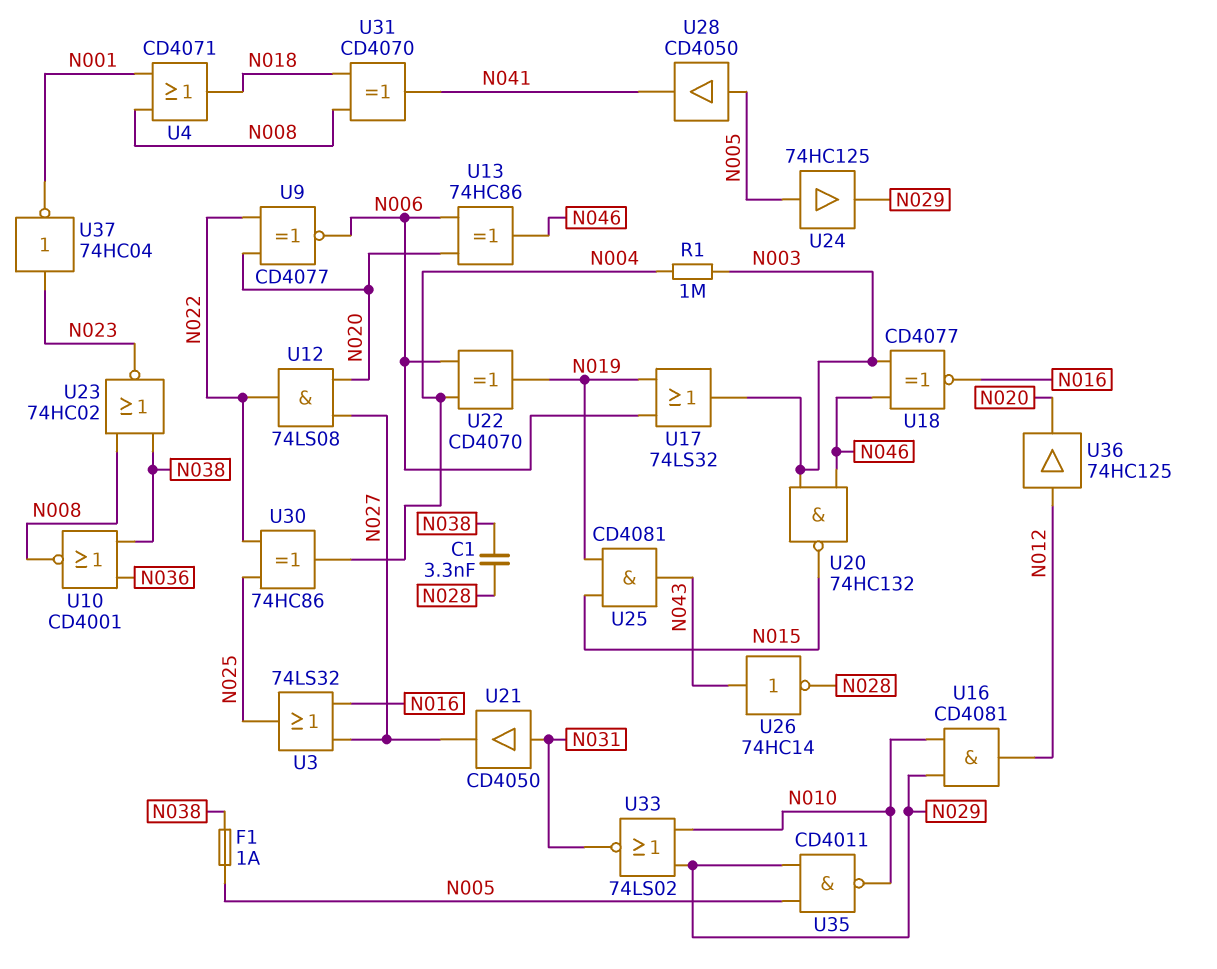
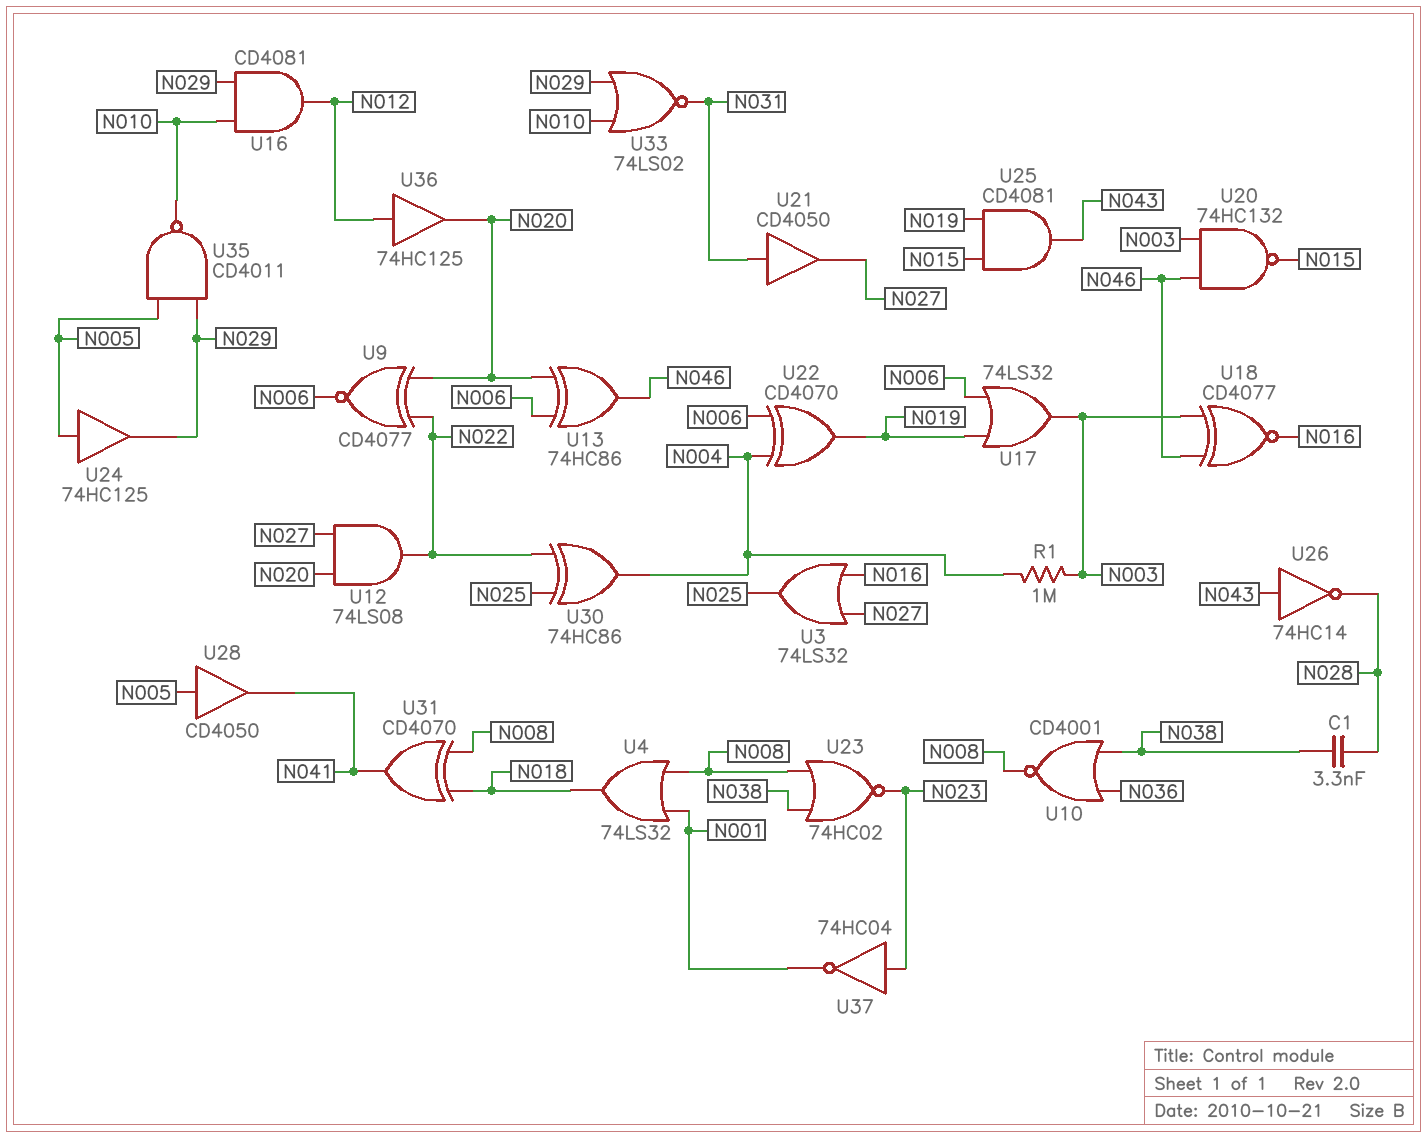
F1: 1A (N005, N038) -> none
U4: OR CD4071 (in N001, in N008, out N018) -> OR 74LS32 (in N001, in N008, out N018)

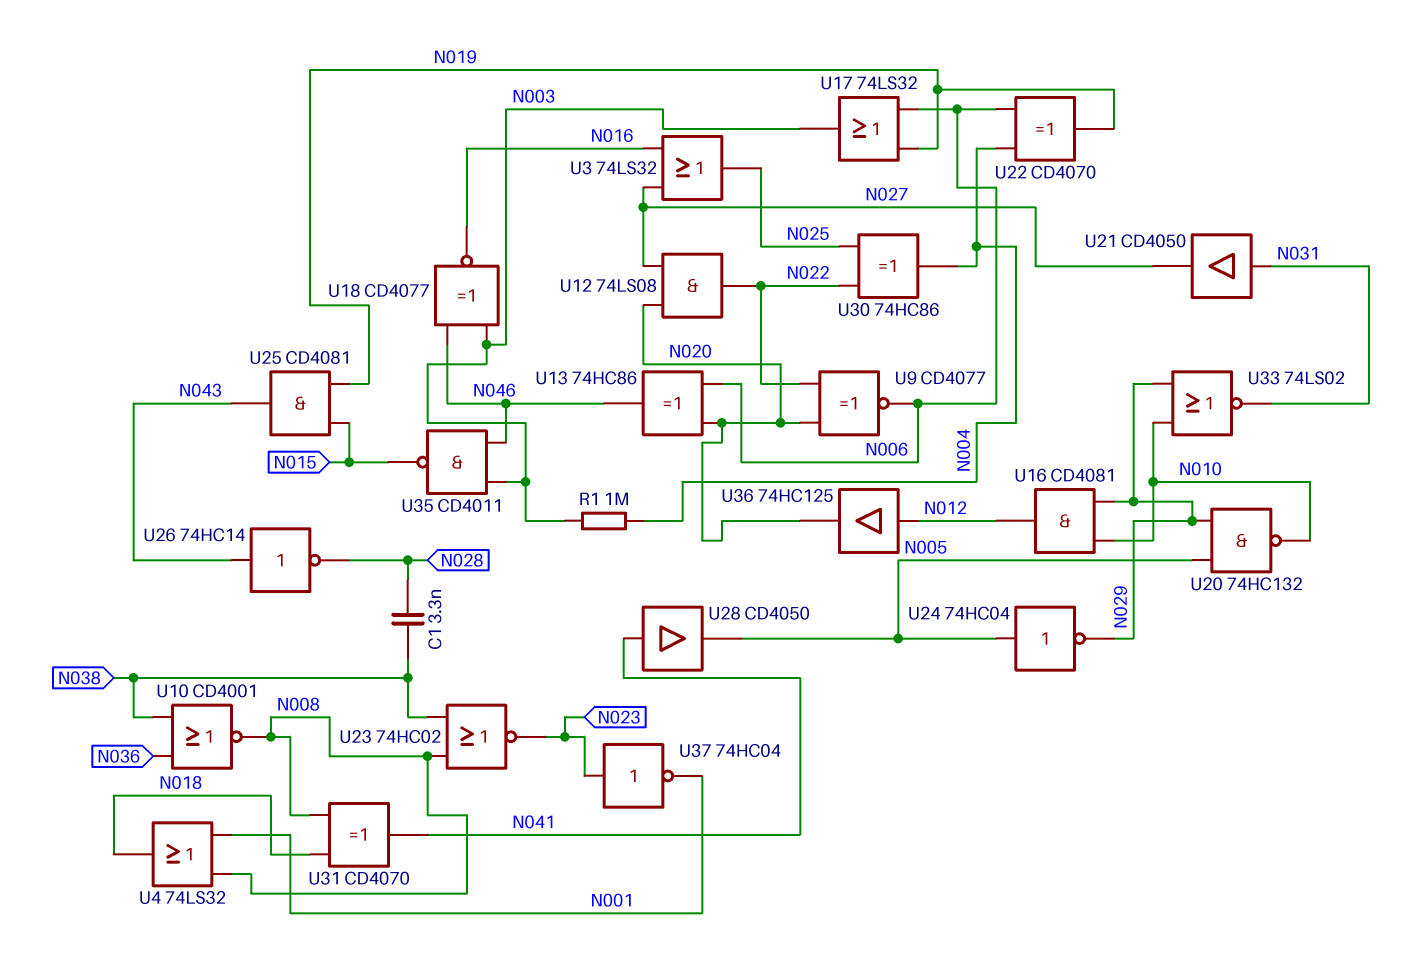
U20: NAND 74HC132 (in N003, in N046, out N015) -> NAND 74HC132 (in N005, in N029, out N010)
U24: buffer 74HC125 (in N005, out N029) -> NOT 74HC04 (in N005, out N029)
U28: buffer CD4050 (in N005, out N041) -> buffer CD4050 (in N041, out N005)
U35: NAND CD4011 (in N005, in N029, out N010) -> NAND CD4011 (in N003, in N046, out N015)

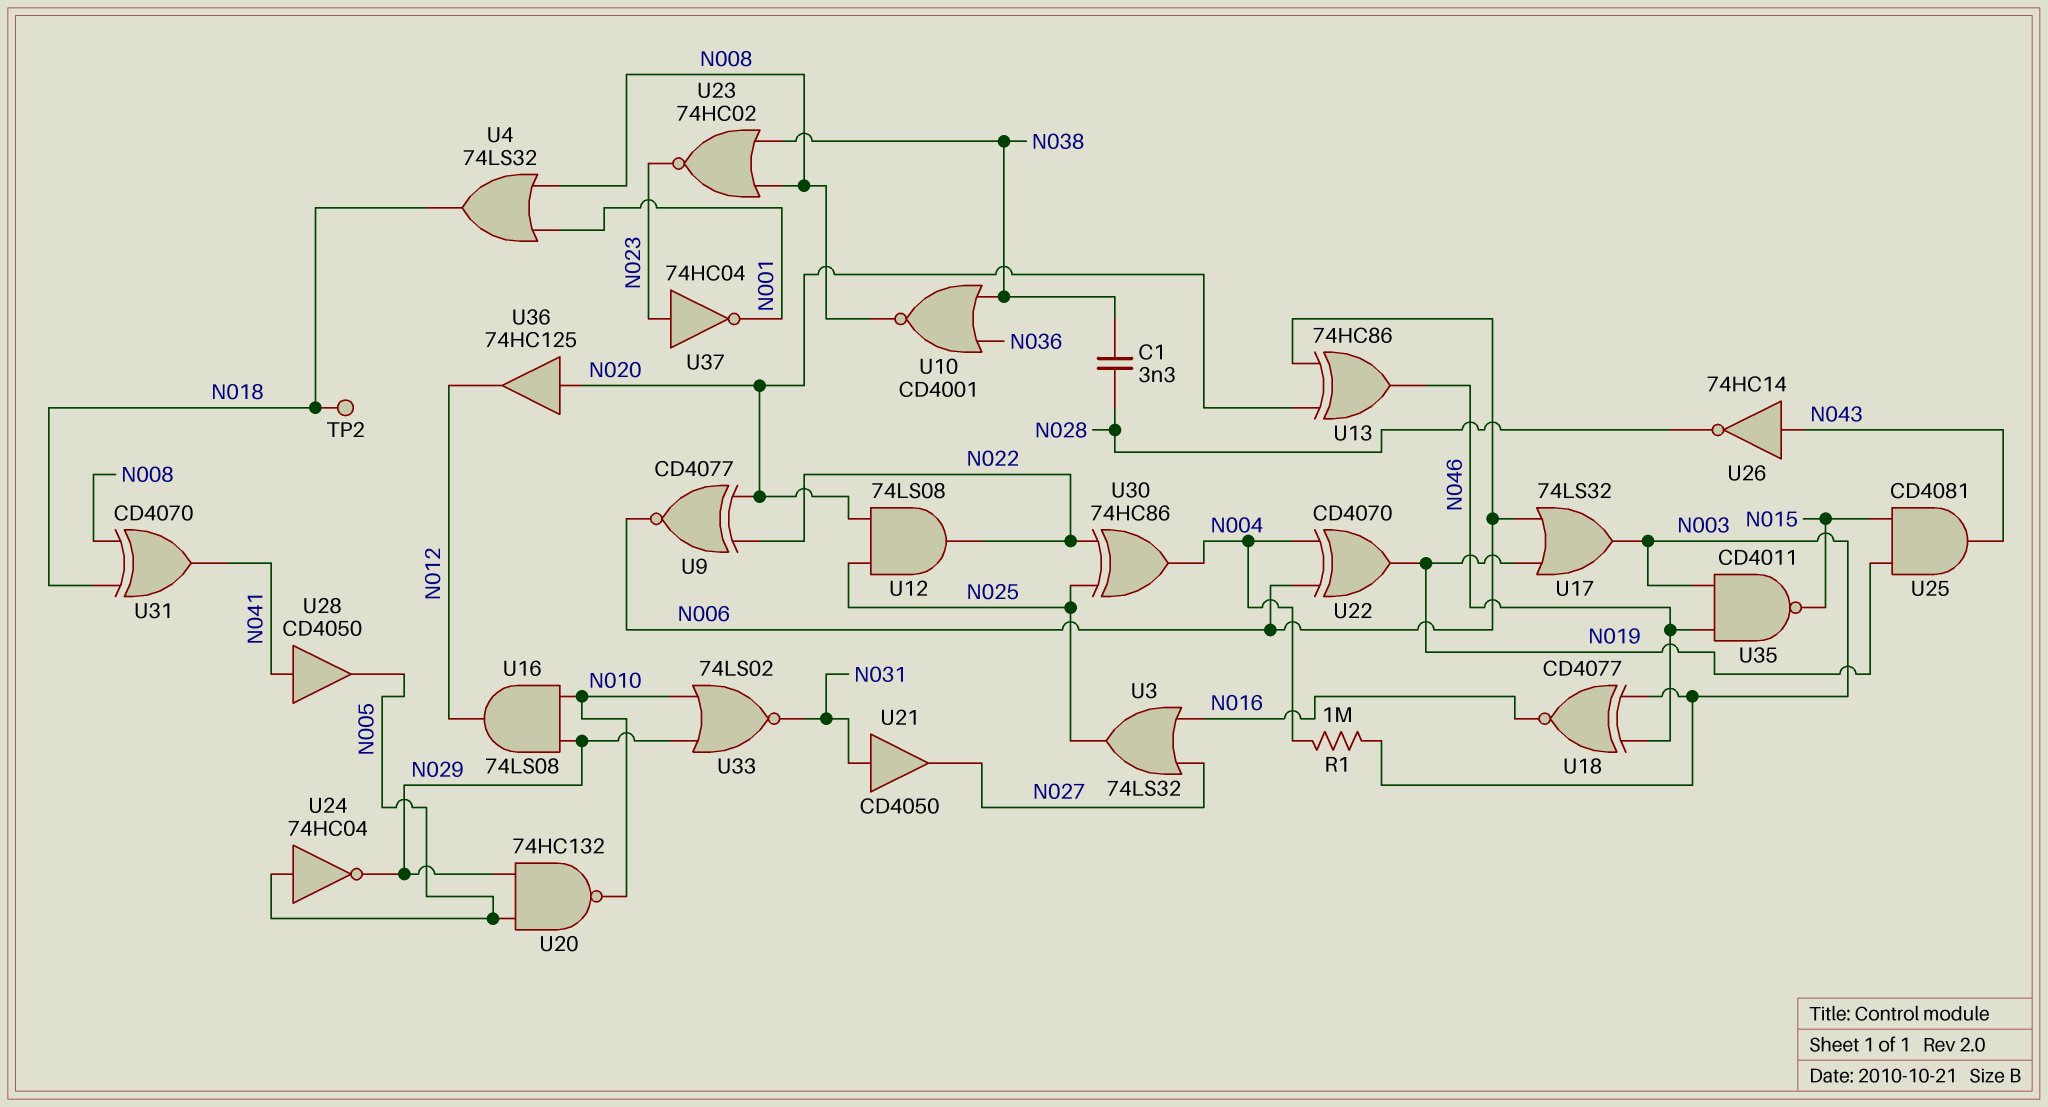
TP2: none -> test point (N018)
U12: AND 74LS08 (in N020, in N027, out N022) -> AND 74LS08 (in N020, in N025, out N022)
U16: AND CD4081 (in N010, in N029, out N012) -> AND 74LS08 (in N010, in N029, out N012)
U36: buffer 74HC125 (in N012, out N020) -> buffer 74HC125 (in N020, out N012)

